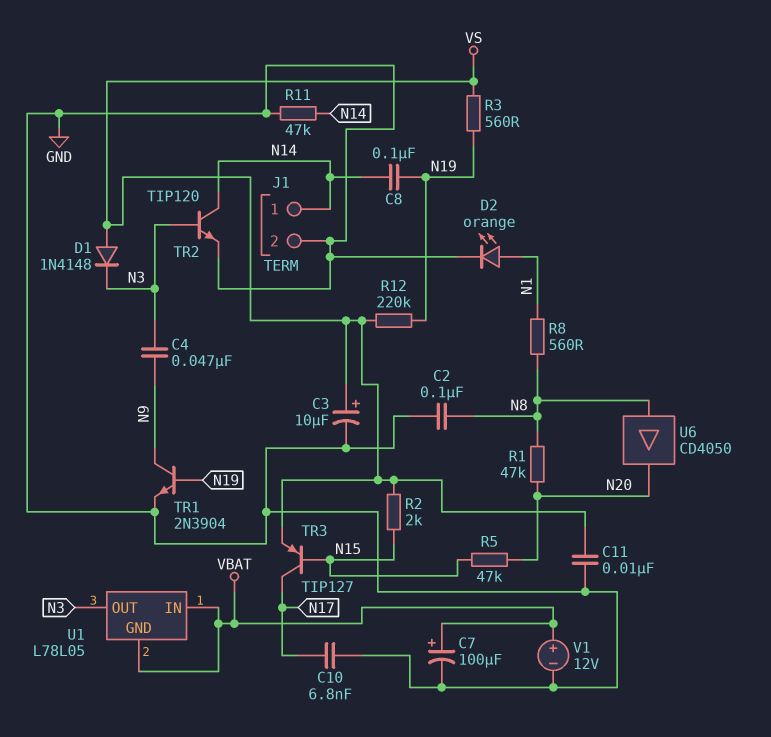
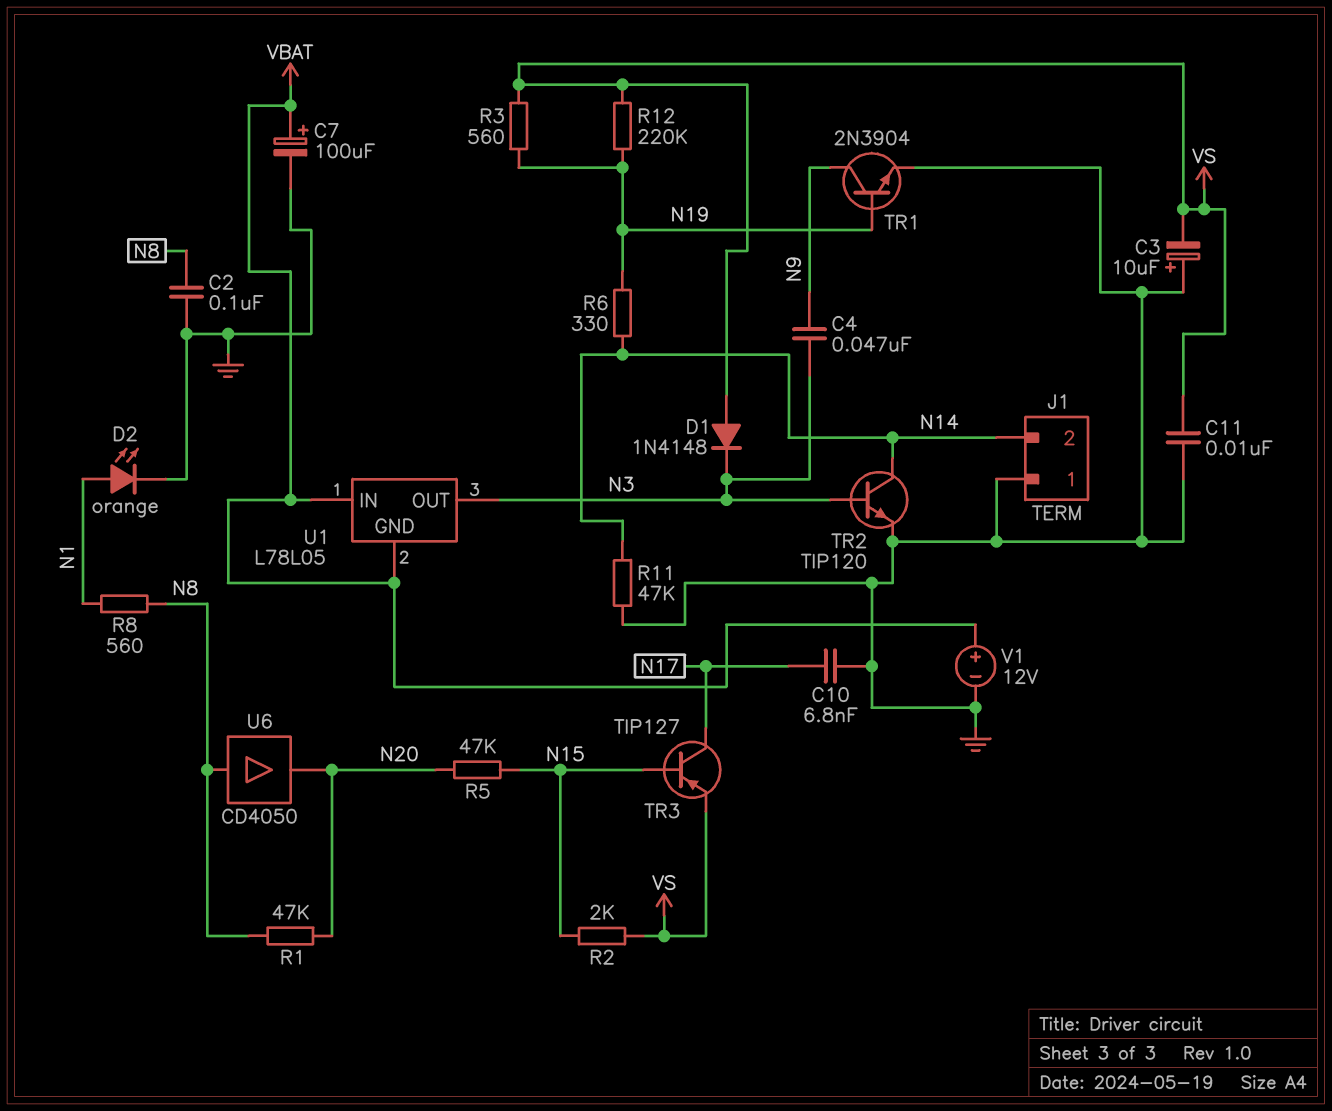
C3: 10uF (plus VS, minus GND) -> 10uF (plus GND, minus VS)
C8: 100nF (N14, N19) -> none
J1 pin 1: N14 -> GND
J1 pin 2: GND -> N14
R6: none -> 330 (N14, N19)

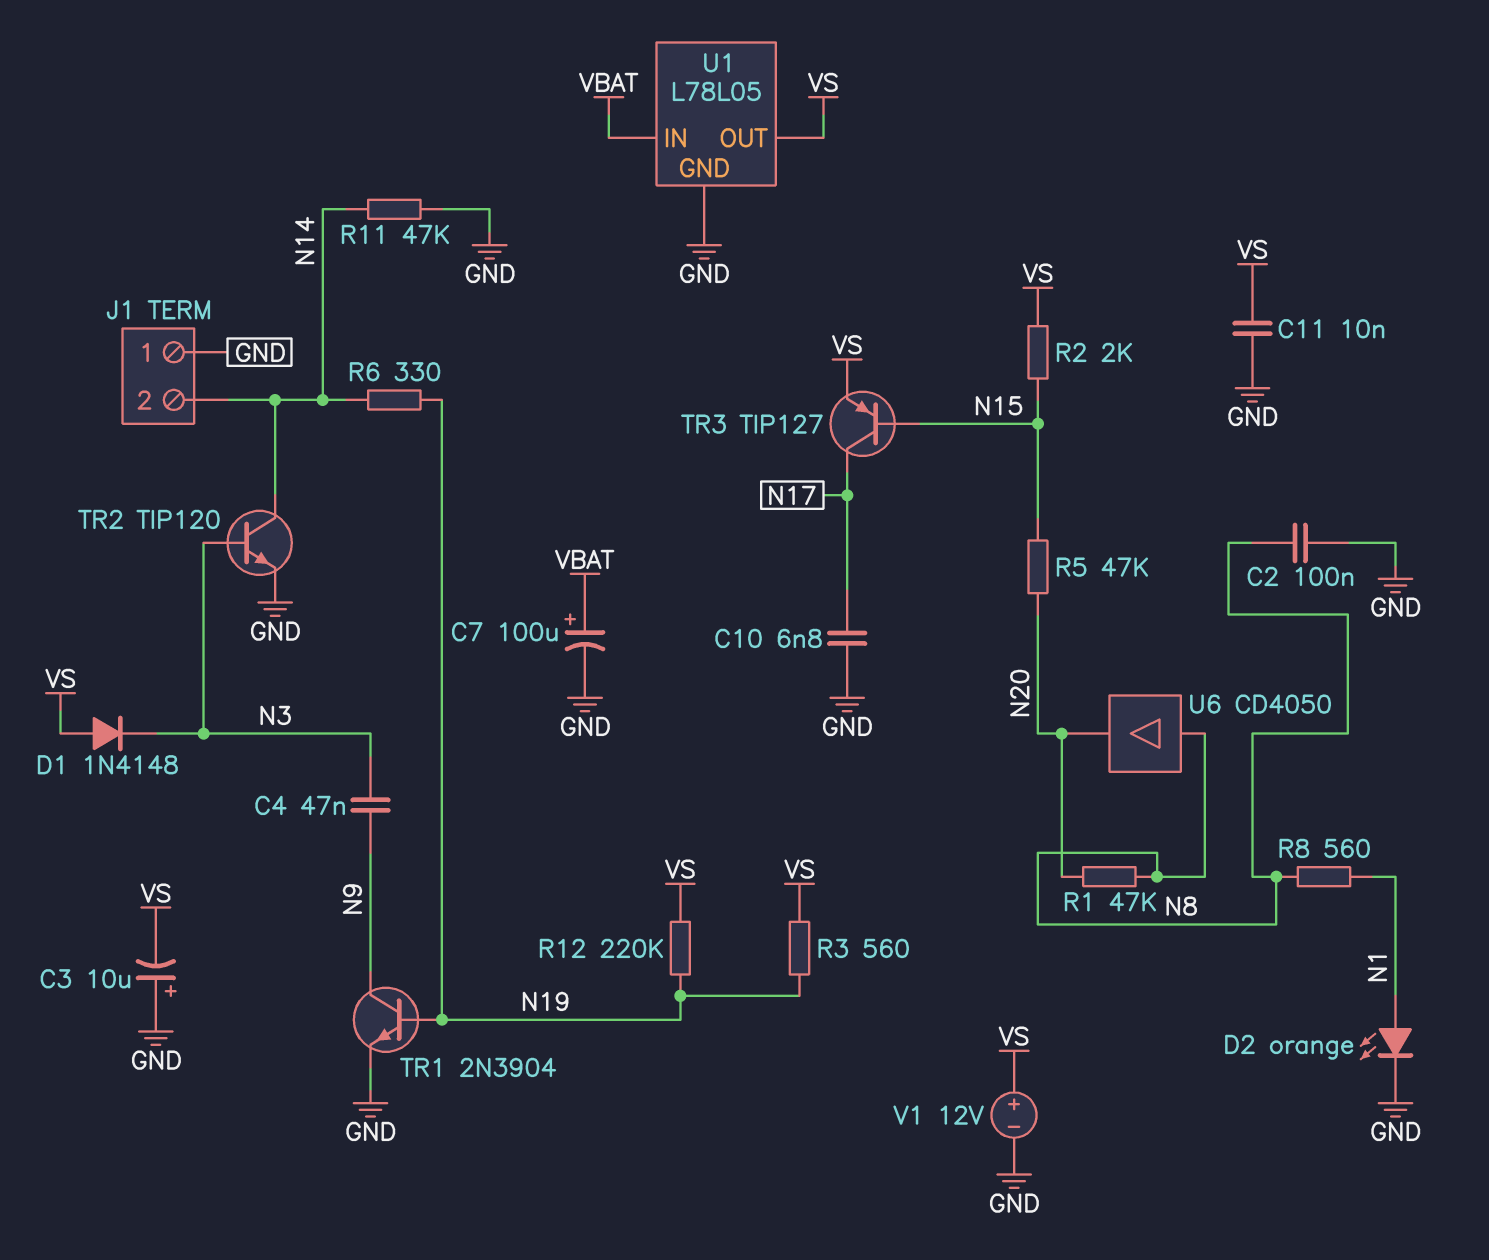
U1 pin GND: VBAT -> GND
U1 pin OUT: N3 -> VS
V1: 12V (plus VBAT, minus GND) -> 12V (plus VS, minus GND)

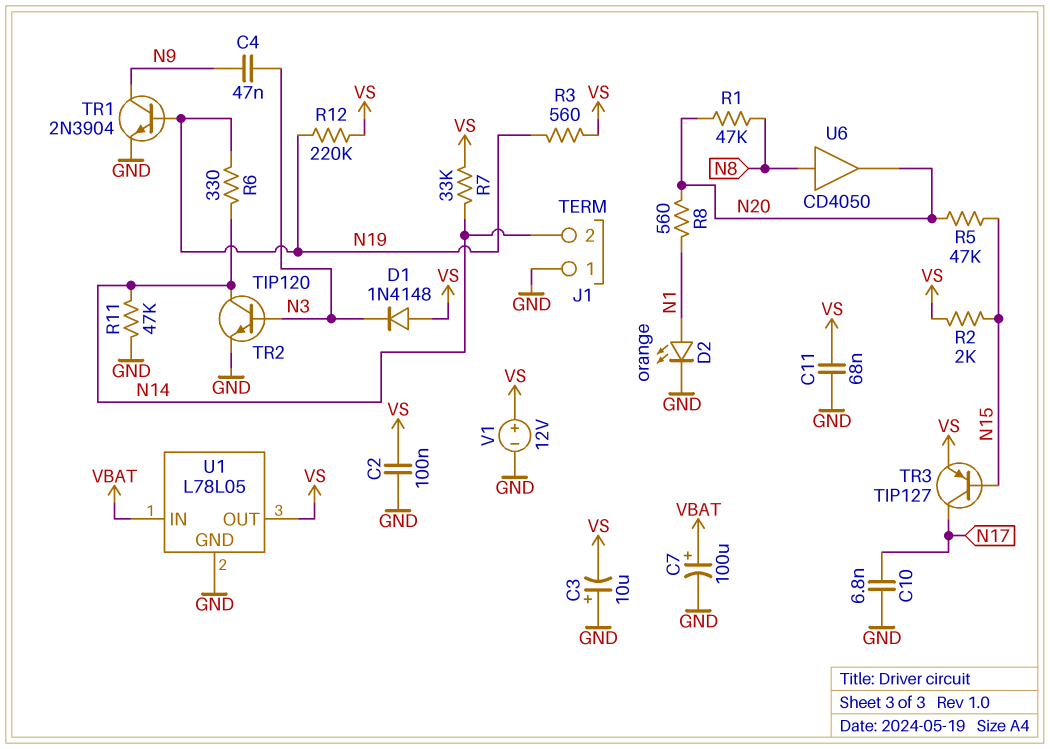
C2: 100nF (GND, N8) -> 100nF (GND, VS)
C11: 10nF (GND, VS) -> 68nF (GND, VS)
R7: none -> 33k (N14, VS)
R8: 560 (N1, N8) -> 560 (N1, N20)

